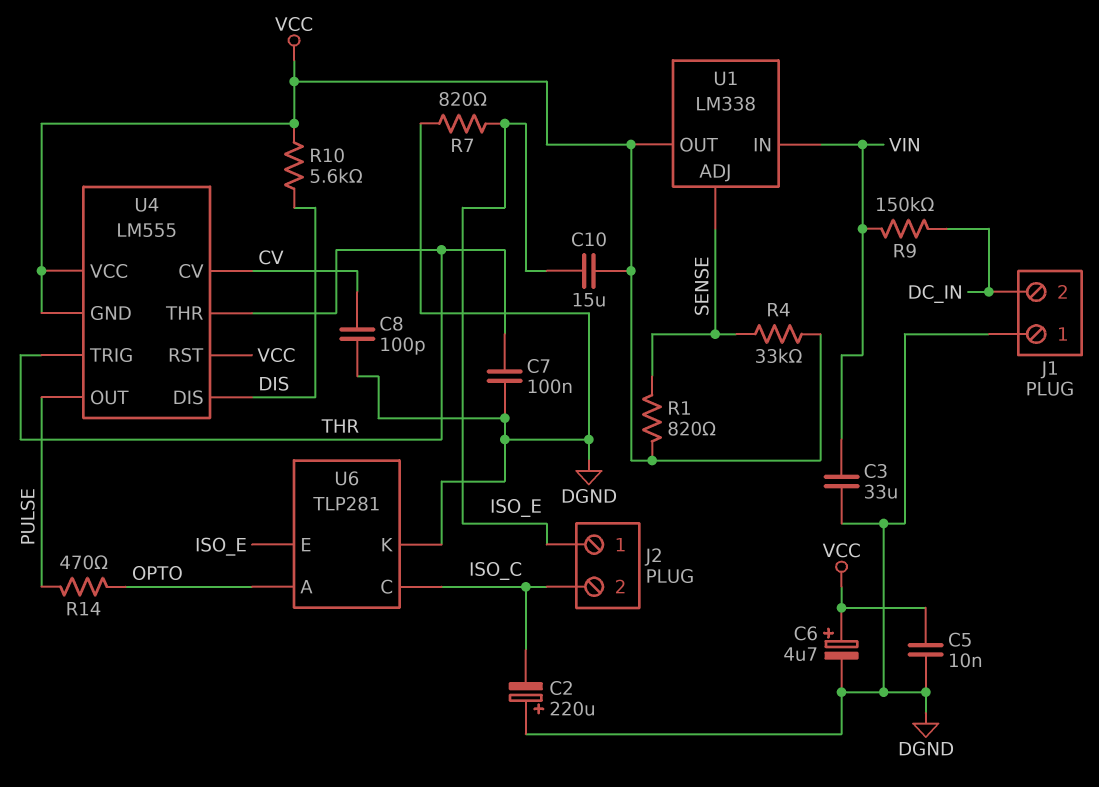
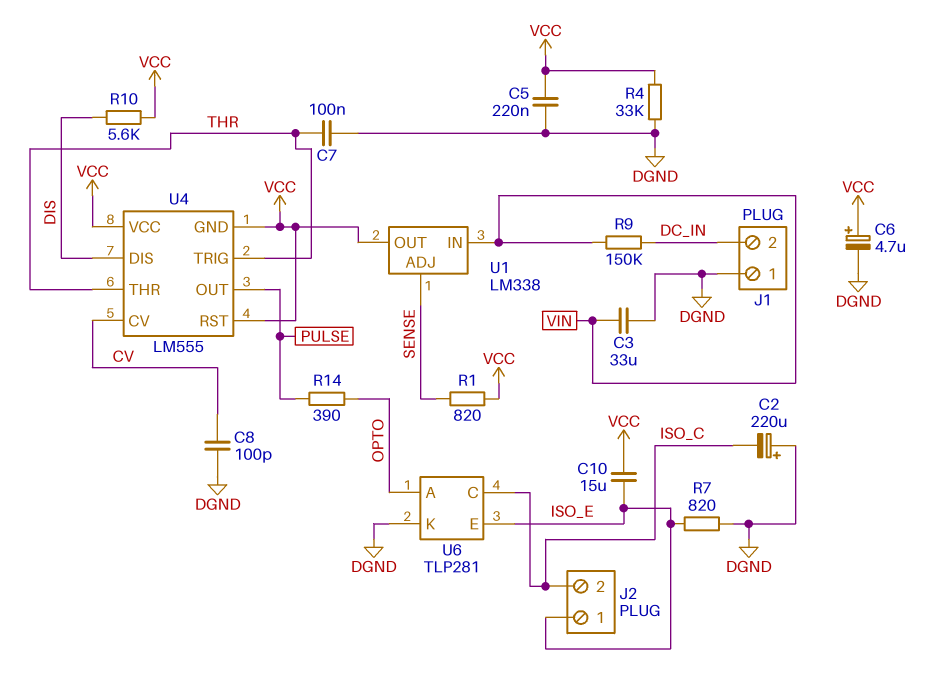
C5: 10nF (DGND, VCC) -> 220nF (DGND, VCC)
R4: 33k (SENSE, VCC) -> 33k (DGND, VCC)
R14: 470 (OPTO, PULSE) -> 390 (OPTO, PULSE)

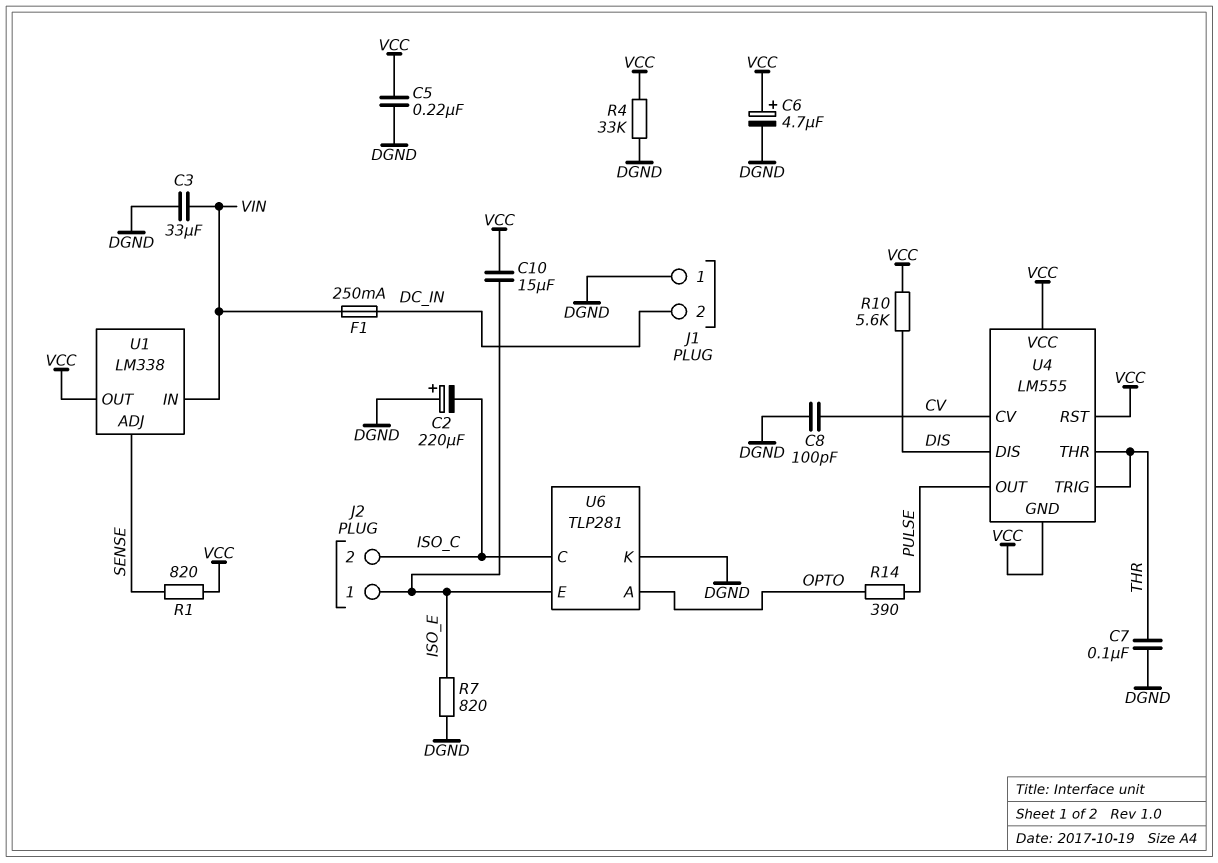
F1: none -> 250mA (DC_IN, VIN)
R9: 150k (DC_IN, VIN) -> none

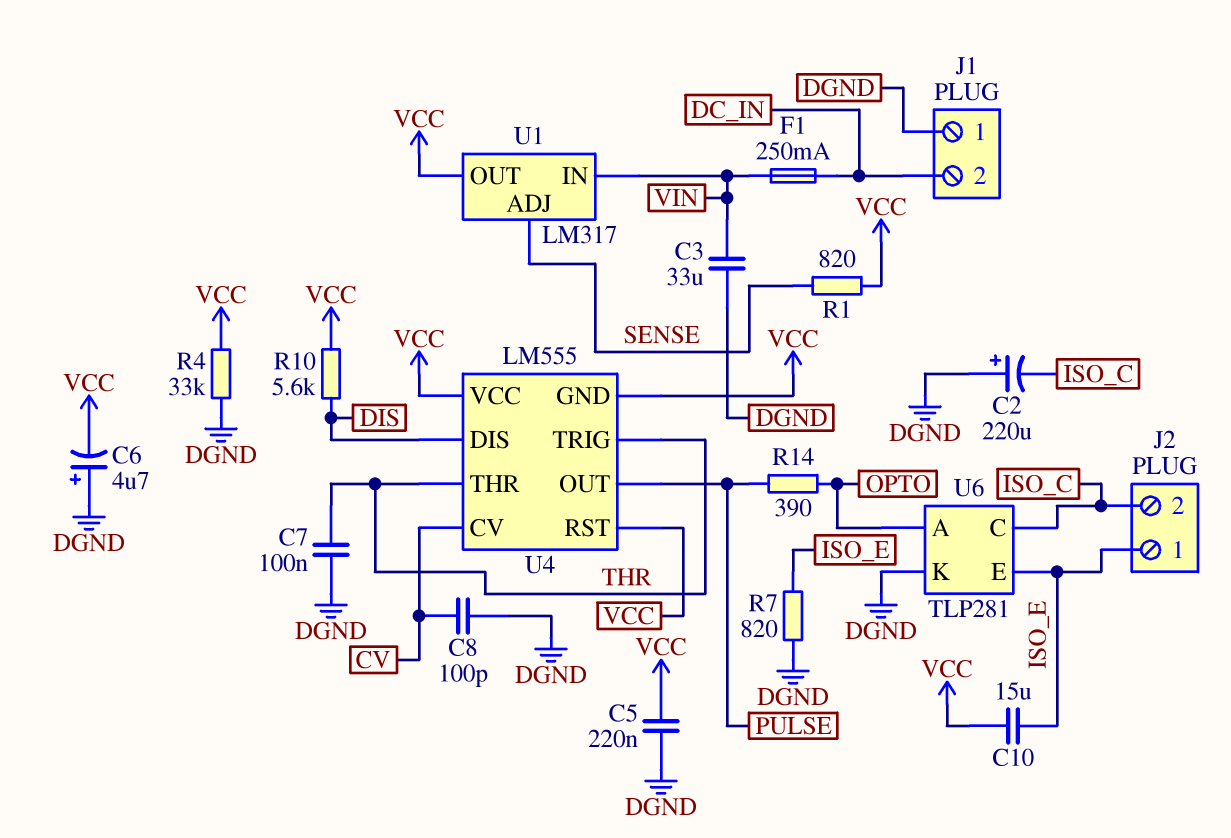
C6: 4.7uF (plus VCC, minus DGND) -> 4.7uF (plus DGND, minus VCC)
U1: LM338 -> LM317

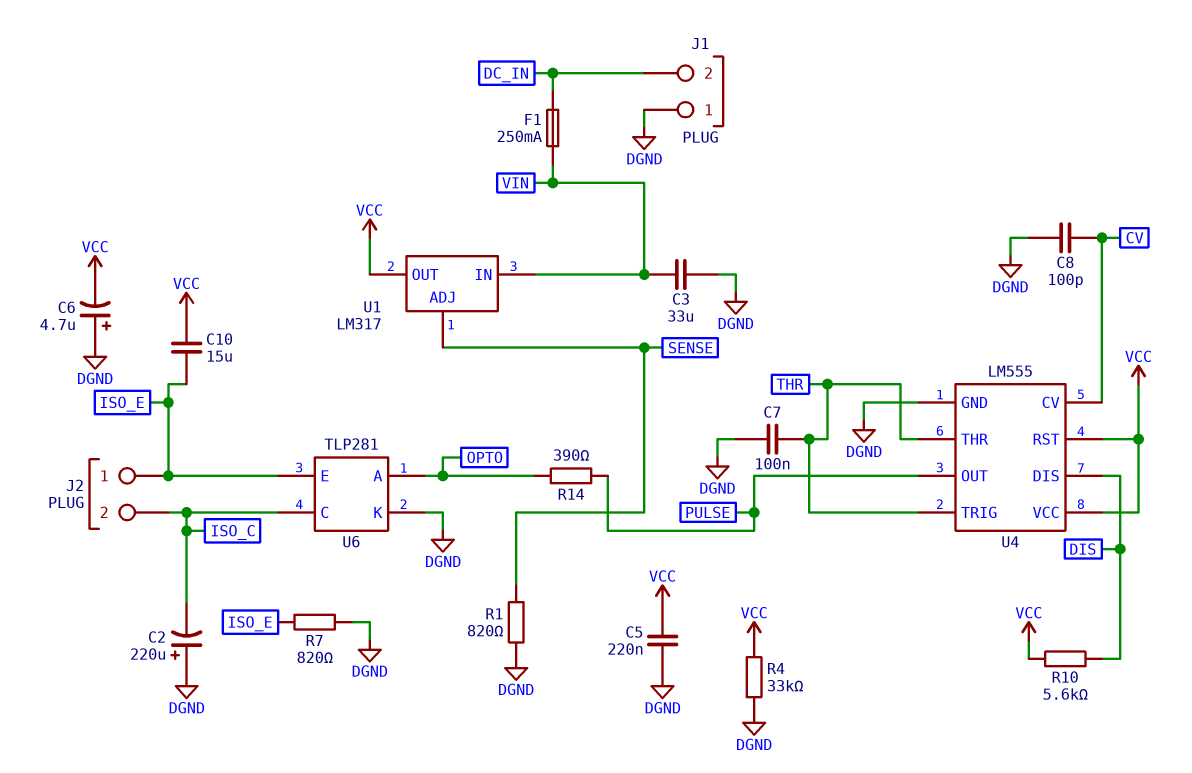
R1: 820 (SENSE, VCC) -> 820 (DGND, SENSE)
U4 pin GND: VCC -> DGND

